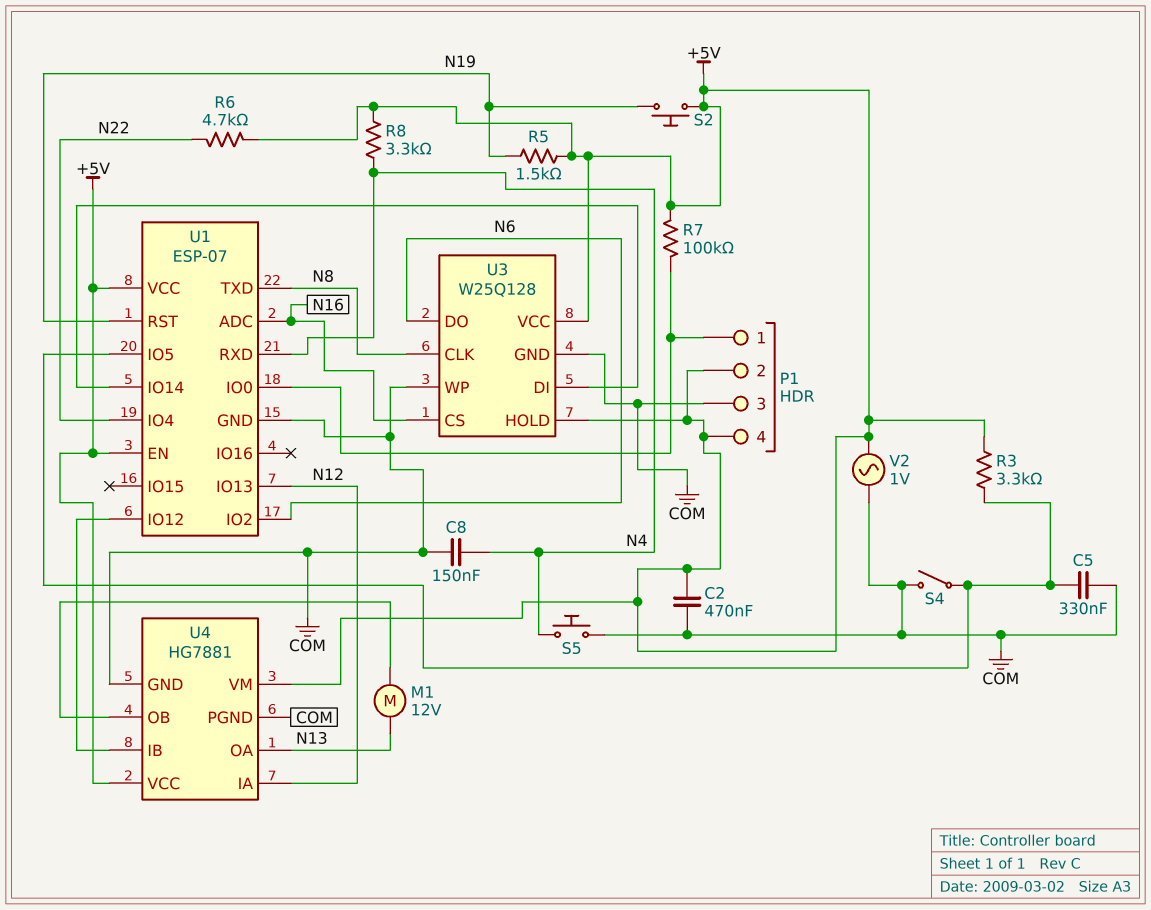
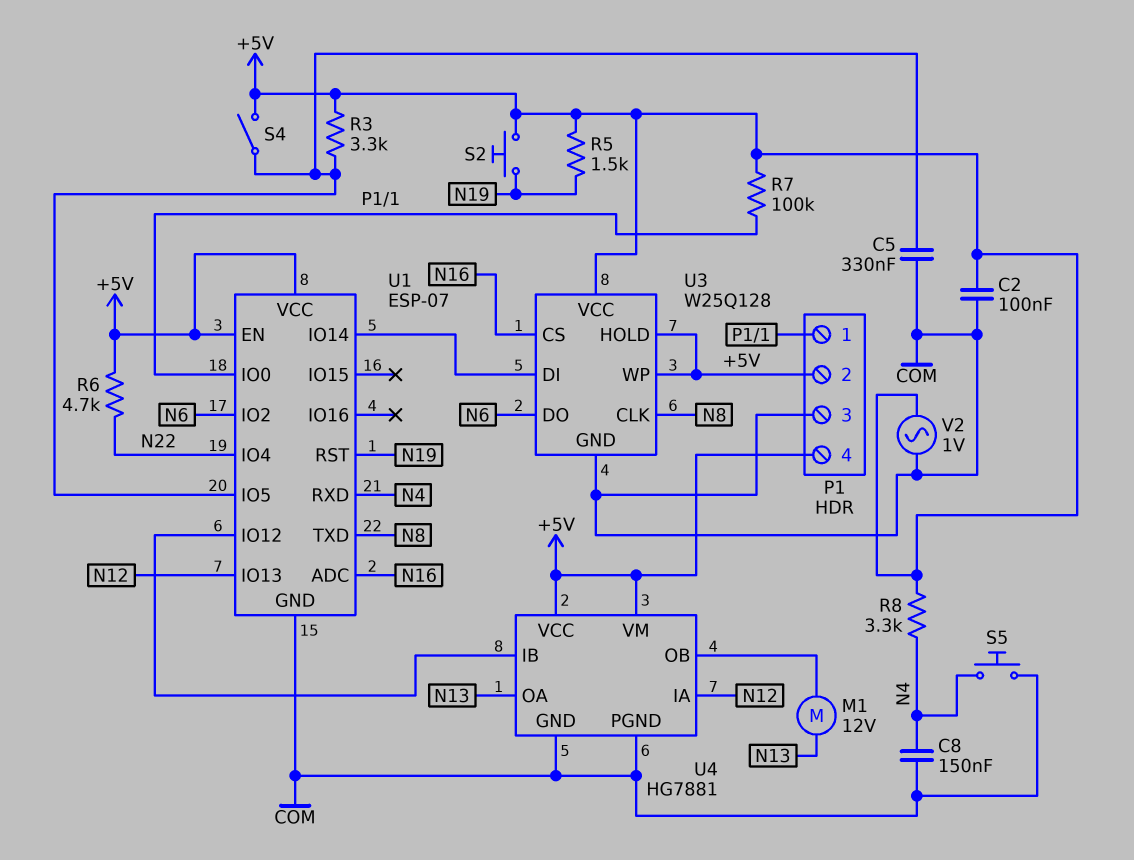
C2: 470nF (+5V, COM) -> 100nF (+5V, COM)
S4: switch (COM, U1/IO5) -> switch (+5V, U1/IO5)
U3 pin WP: COM -> +5V

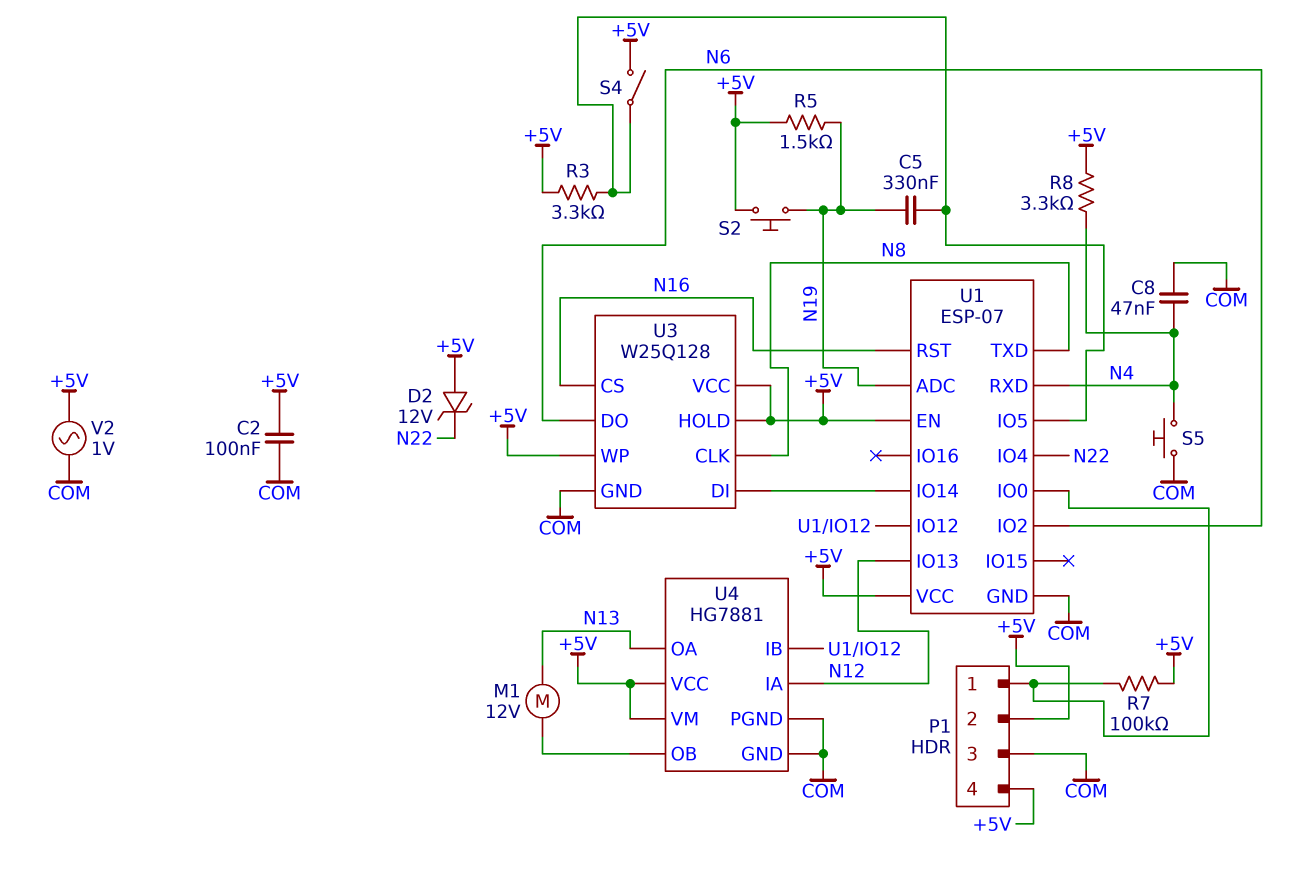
C5: 330nF (COM, U1/IO5) -> 330nF (N19, U1/IO5)
C8: 150nF (COM, N4) -> 47nF (COM, N4)
D2: none -> zener 12V (A +5V, K N22)
R6: 4.7k (+5V, N22) -> none
U1 pin ADC: N16 -> N19
U1 pin RST: N19 -> N16

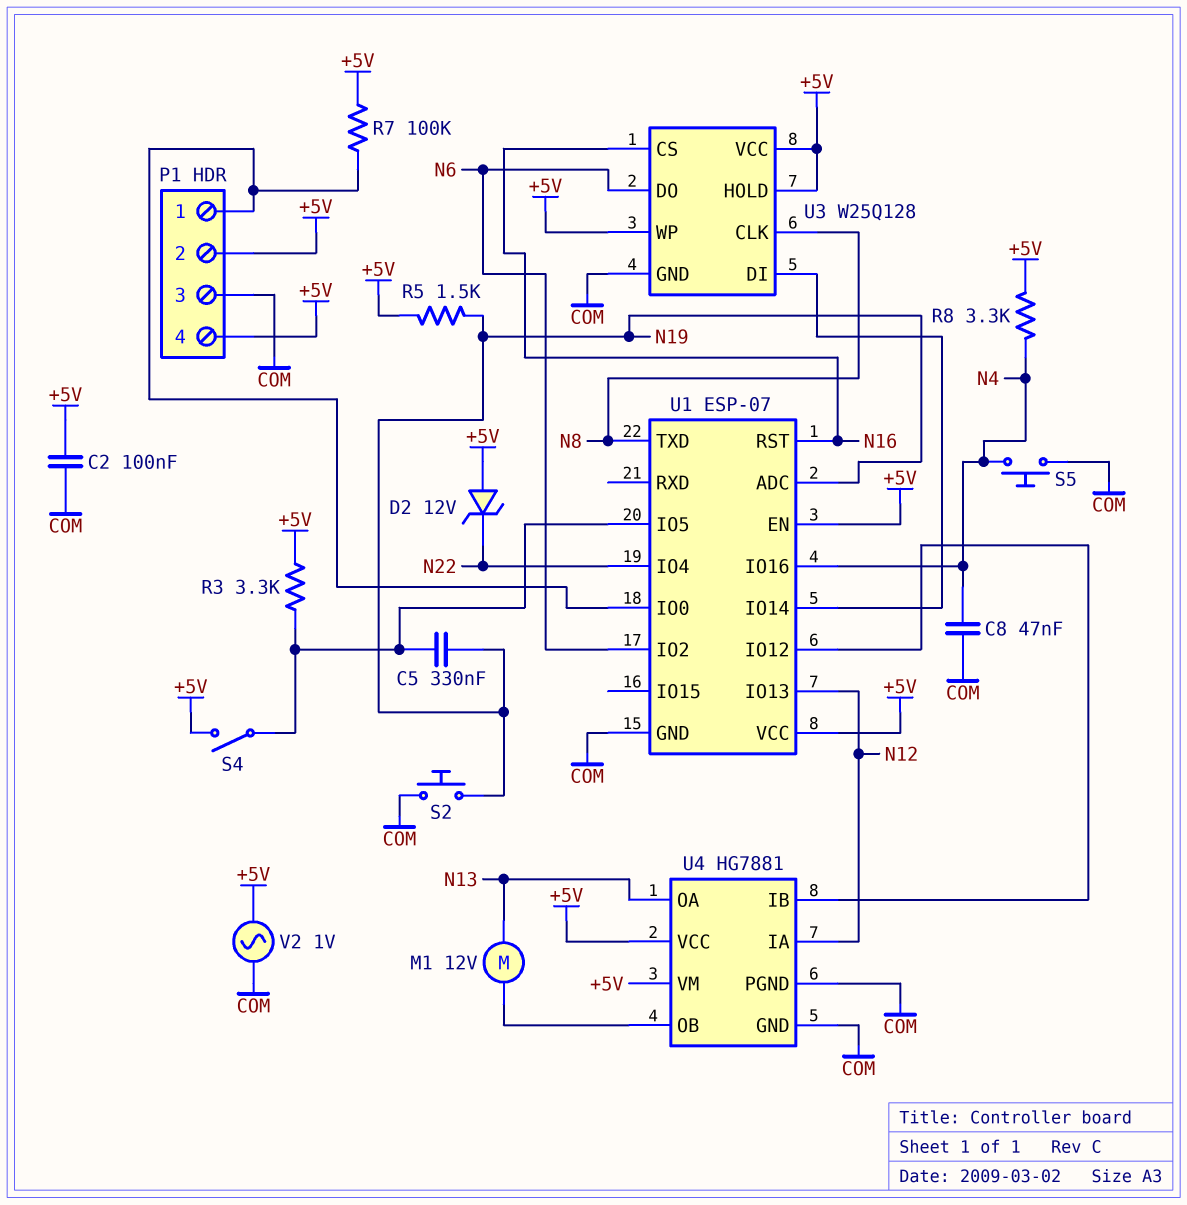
S2: button (+5V, N19) -> button (COM, N19)
U1 pin IO16: none -> N4
U1 pin RXD: N4 -> none

